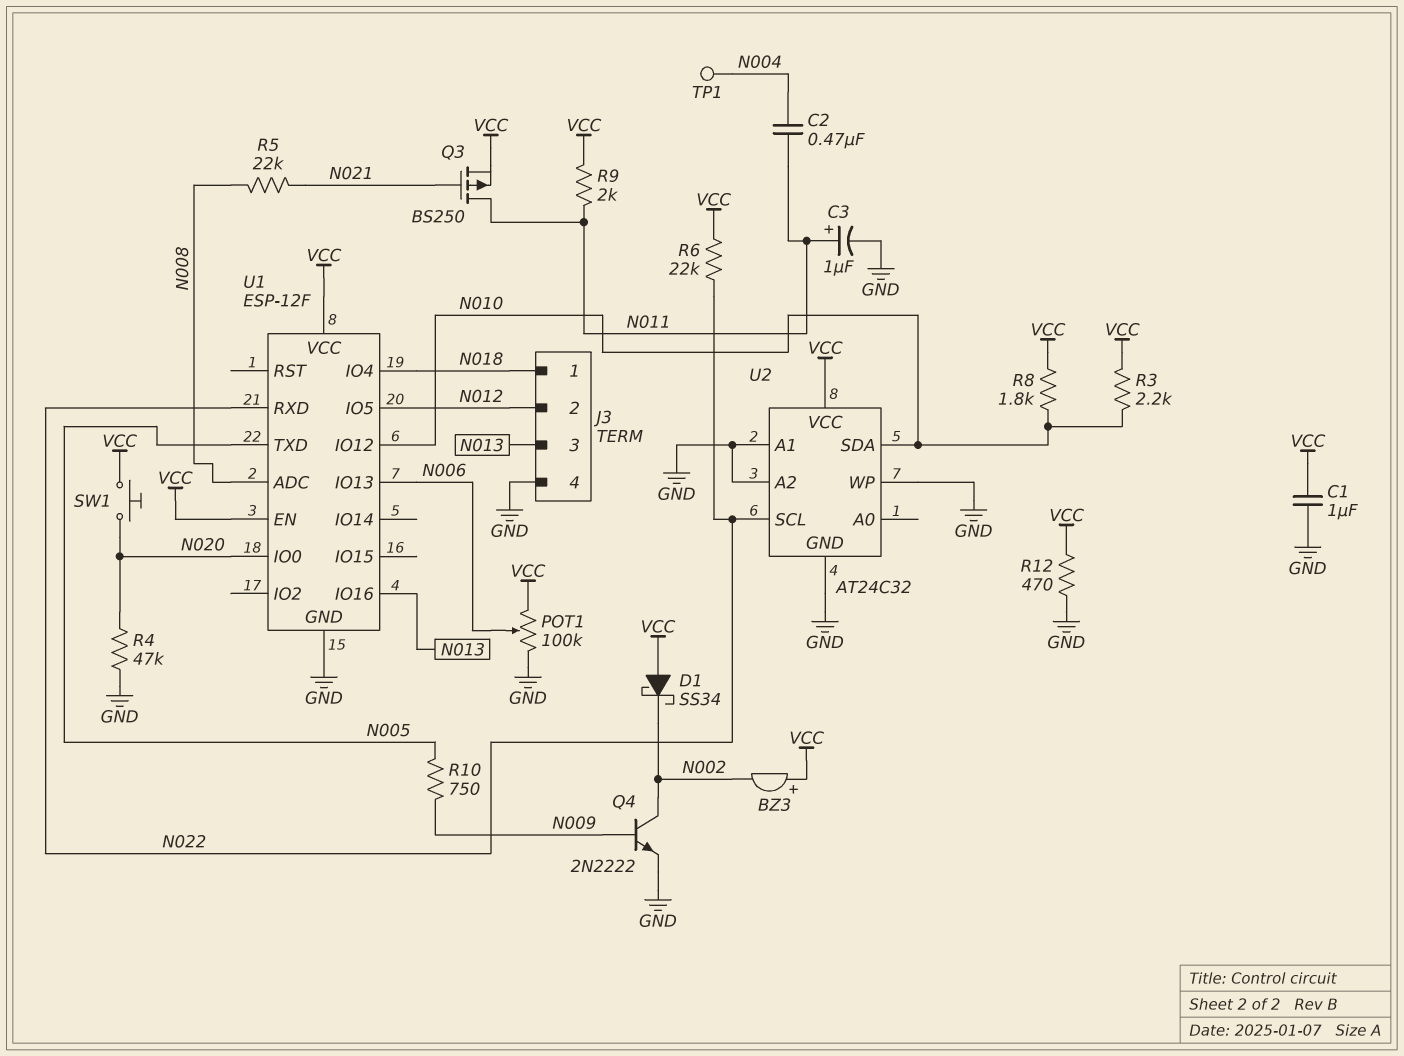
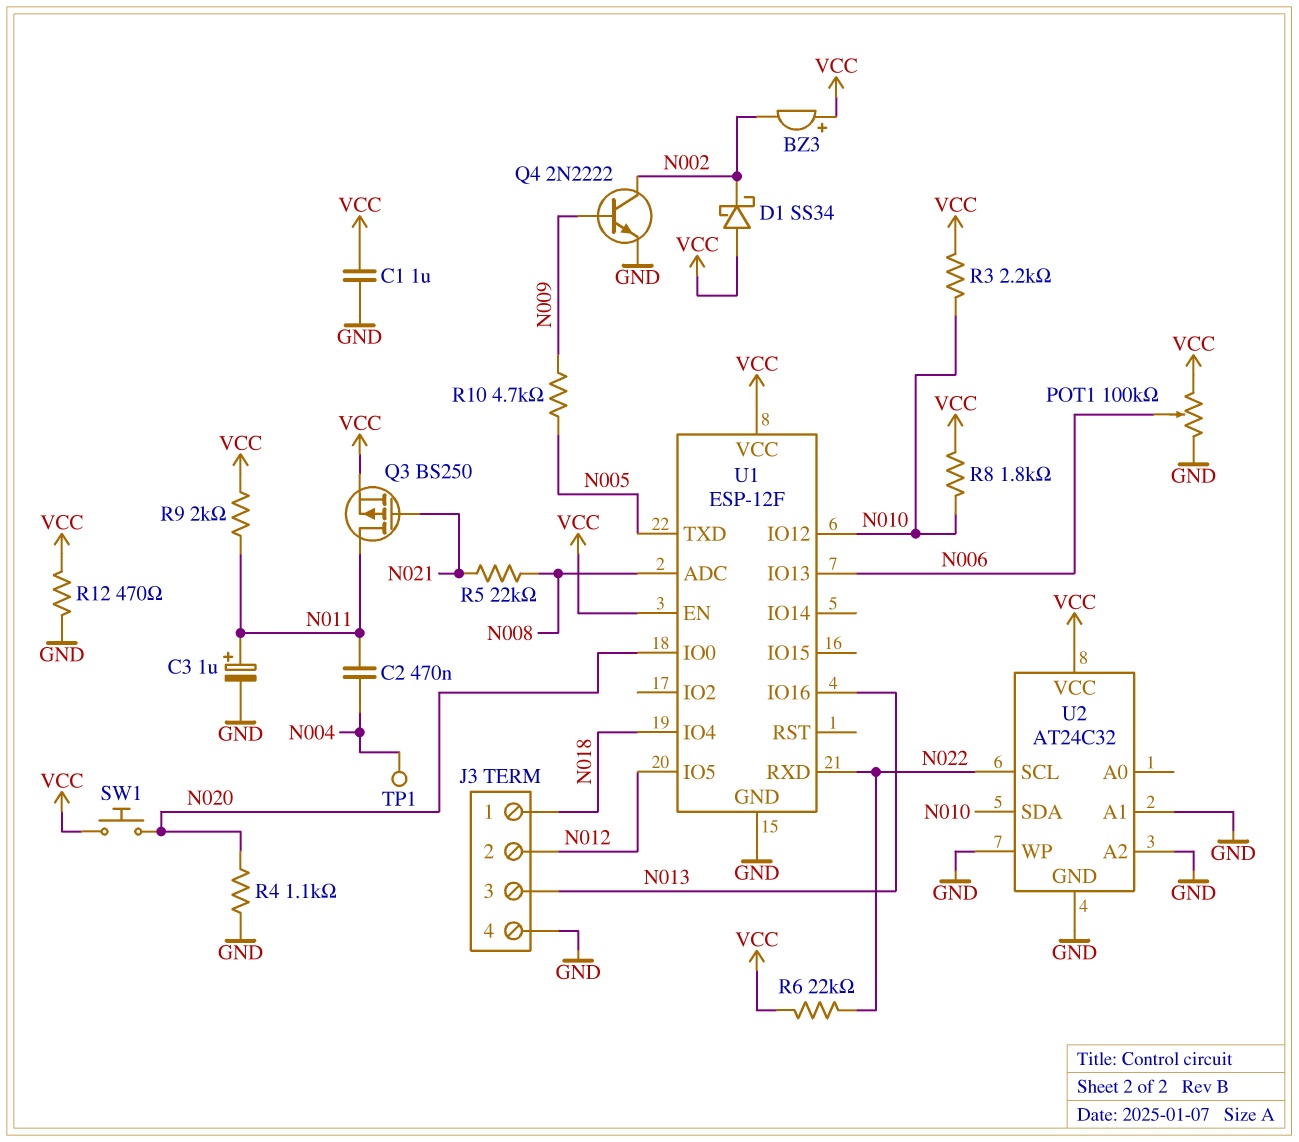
R4: 47k (GND, N020) -> 1.1k (GND, N020)
R10: 750 (N005, N009) -> 4.7k (N005, N009)

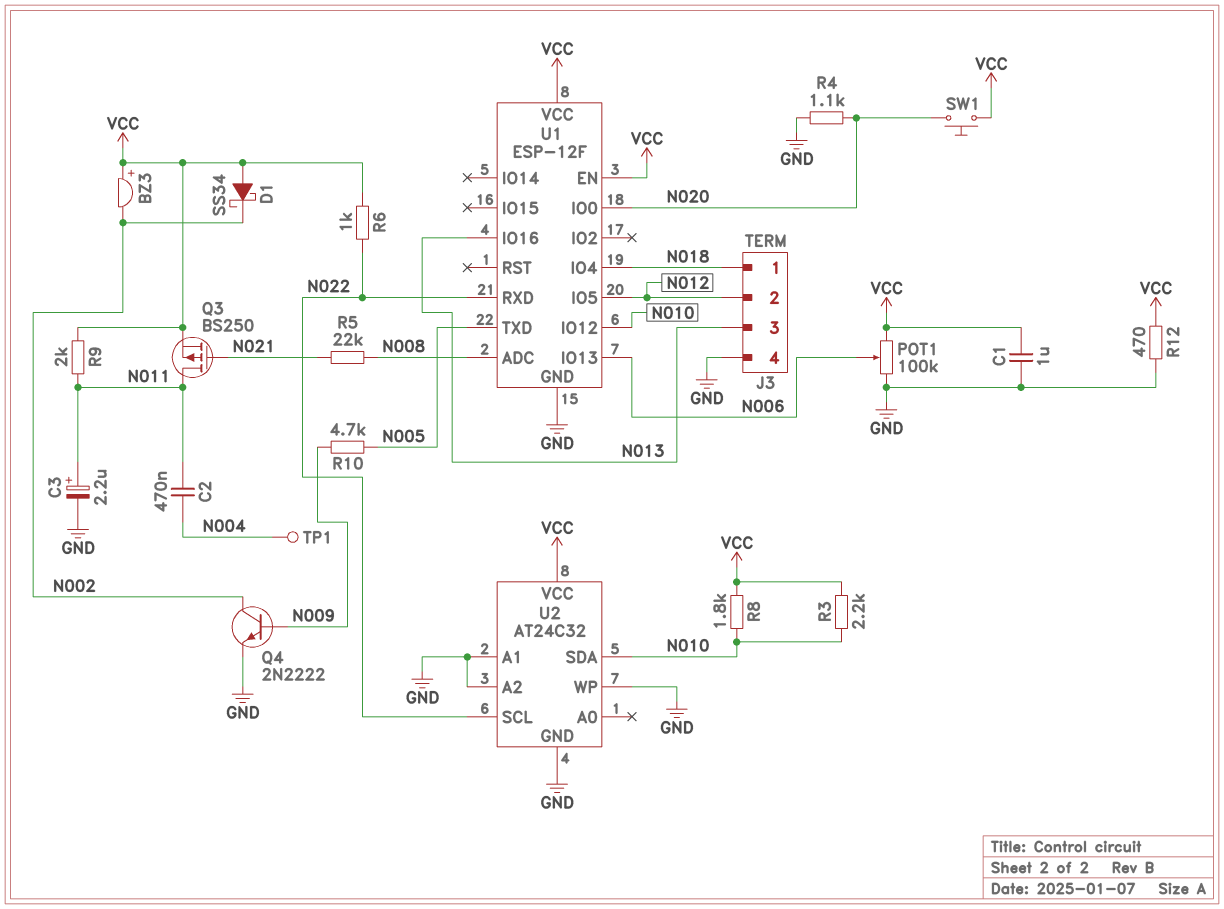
C3: 1uF (plus N011, minus GND) -> 2.2uF (plus N011, minus GND)
R6: 22k (N022, VCC) -> 1k (N022, VCC)

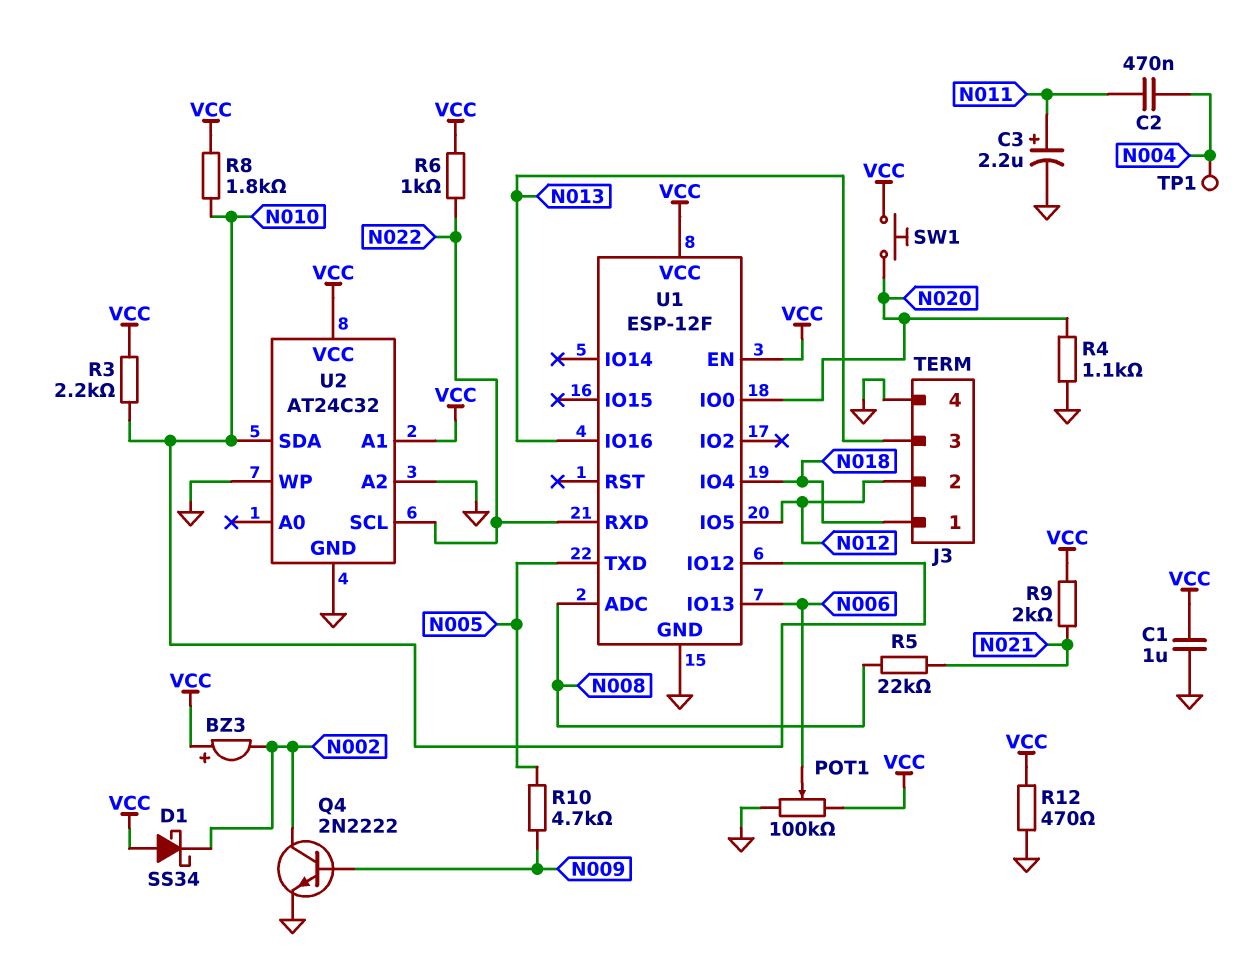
Q3: PMOS BS250 (G N021, D N011, S VCC) -> none
R9: 2k (N011, VCC) -> 2k (N021, VCC)
U2 pin A1: GND -> VCC

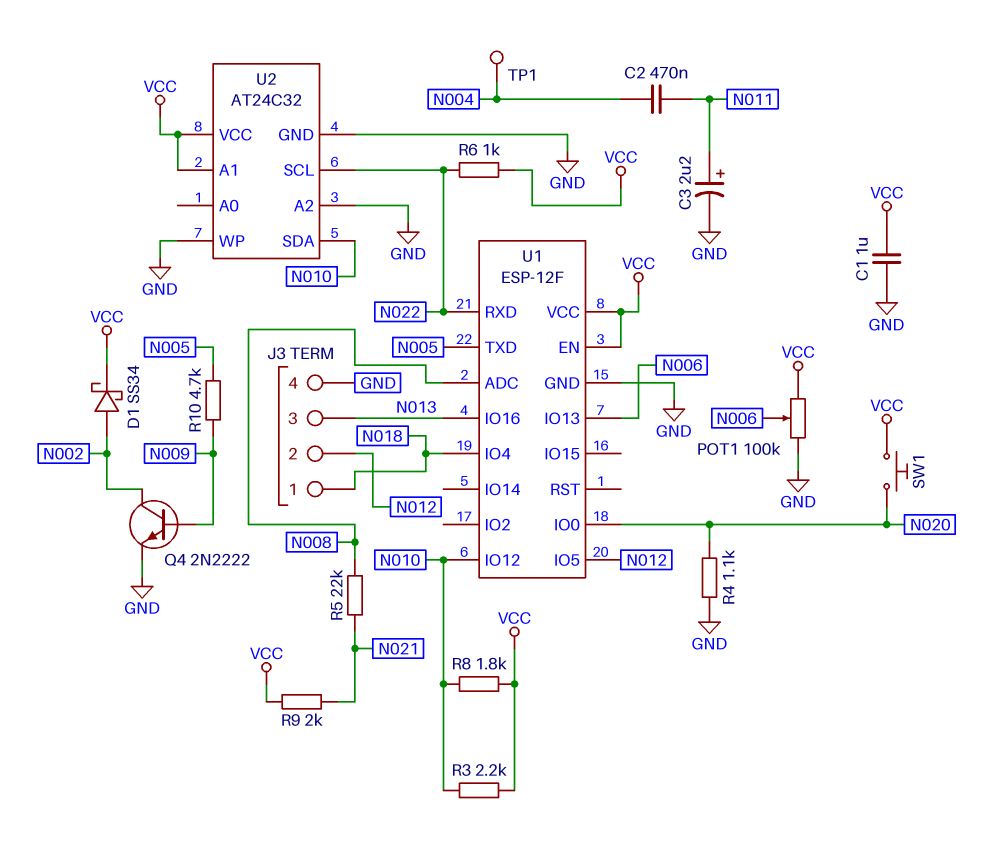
BZ3: buzzer (plus VCC, minus N002) -> none
D1: schottky SS34 (A VCC, K N002) -> schottky SS34 (A N002, K VCC)
R12: 470 (GND, VCC) -> none

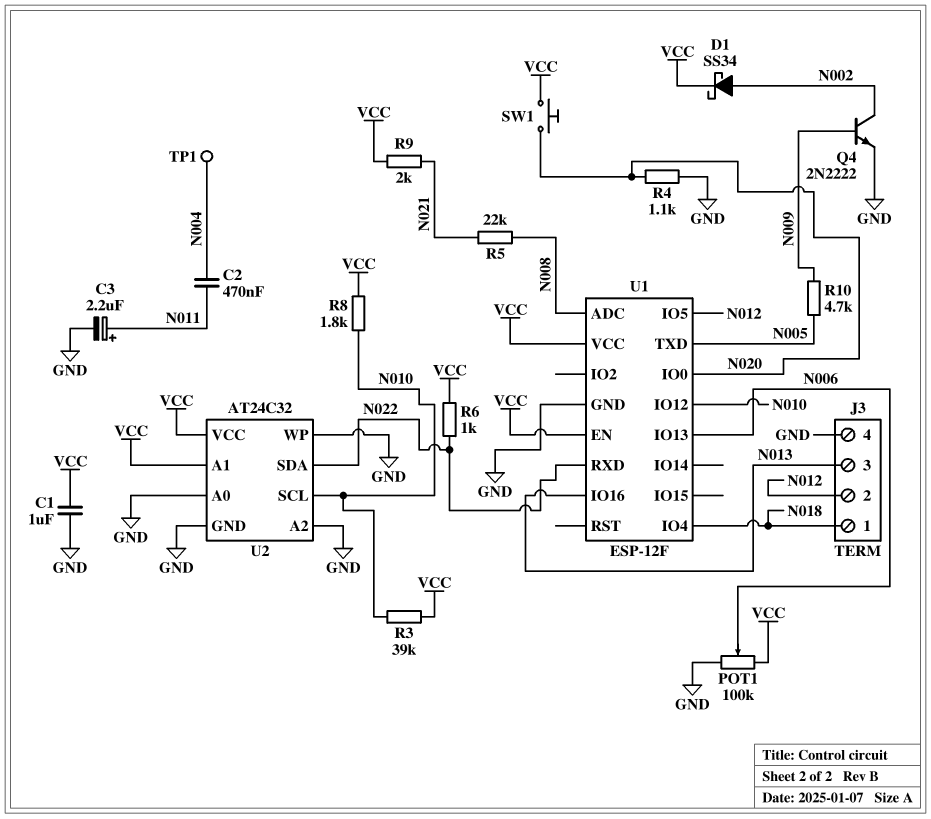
R3: 2.2k (N010, VCC) -> 39k (N010, VCC)
U2 pin A0: none -> GND
U2 pin SCL: N022 -> N010
U2 pin SDA: N010 -> N022

